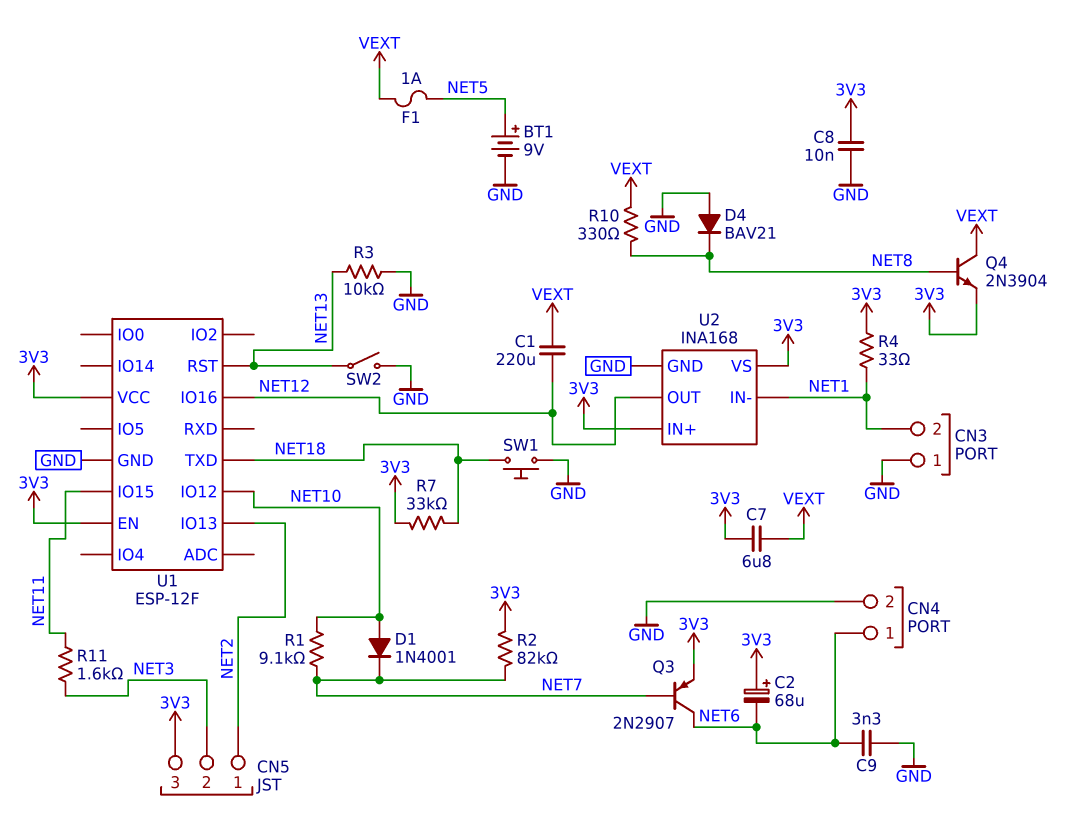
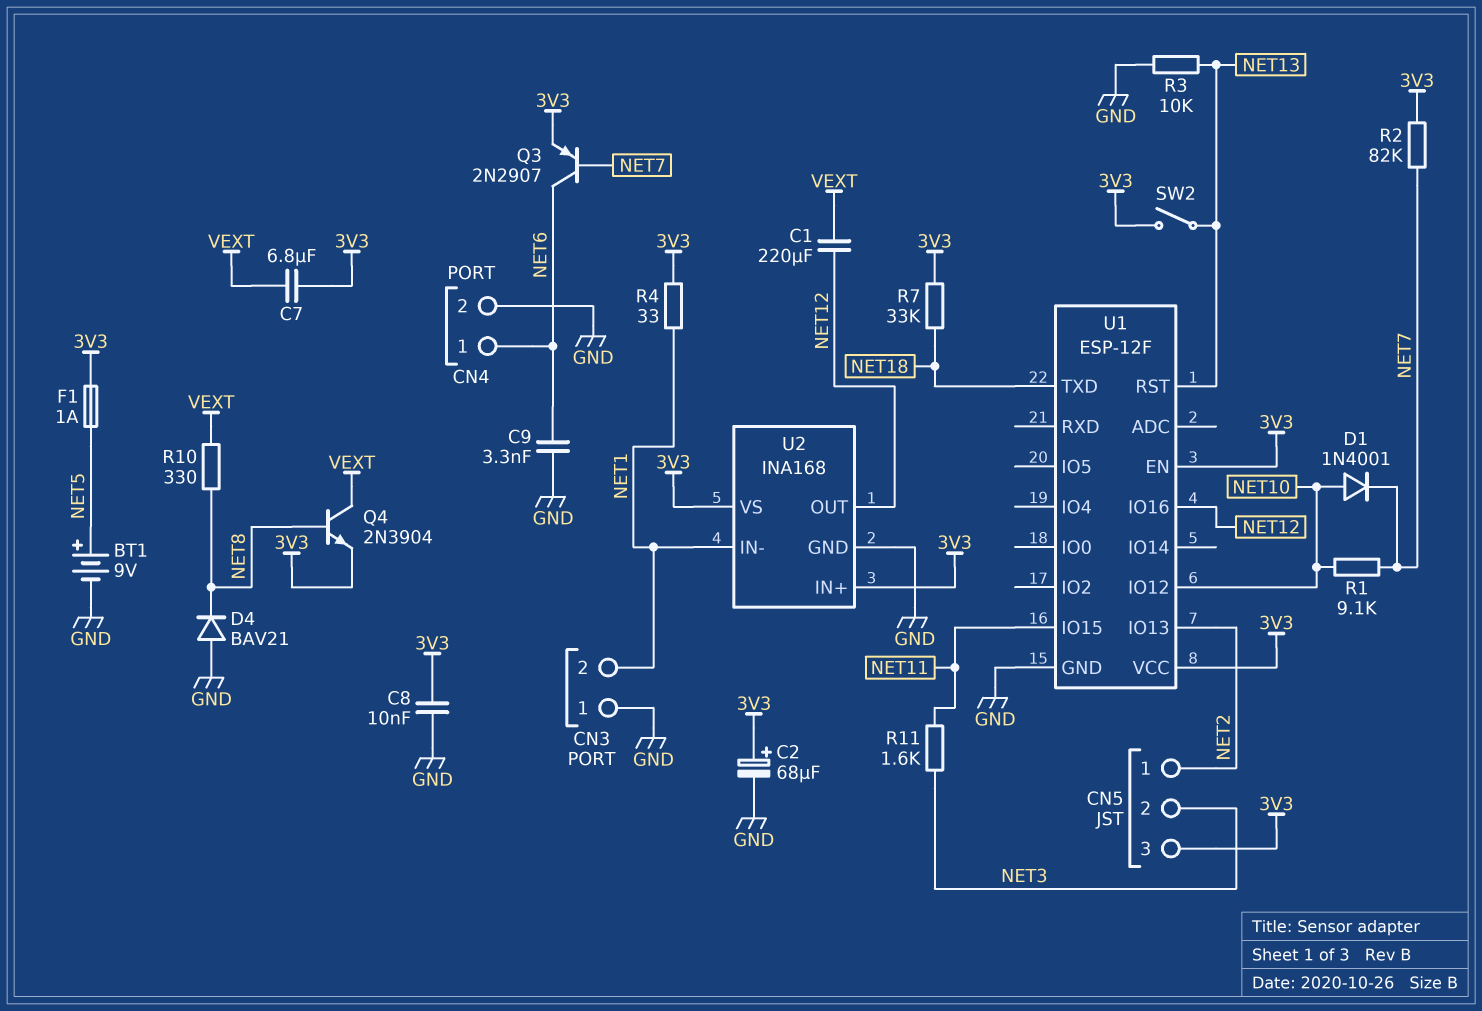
C2: 68uF (plus 3V3, minus NET6) -> 68uF (plus 3V3, minus GND)
F1: 1A (NET5, VEXT) -> 1A (3V3, NET5)
SW1: button (GND, NET18) -> none
SW2: switch (GND, NET13) -> switch (3V3, NET13)

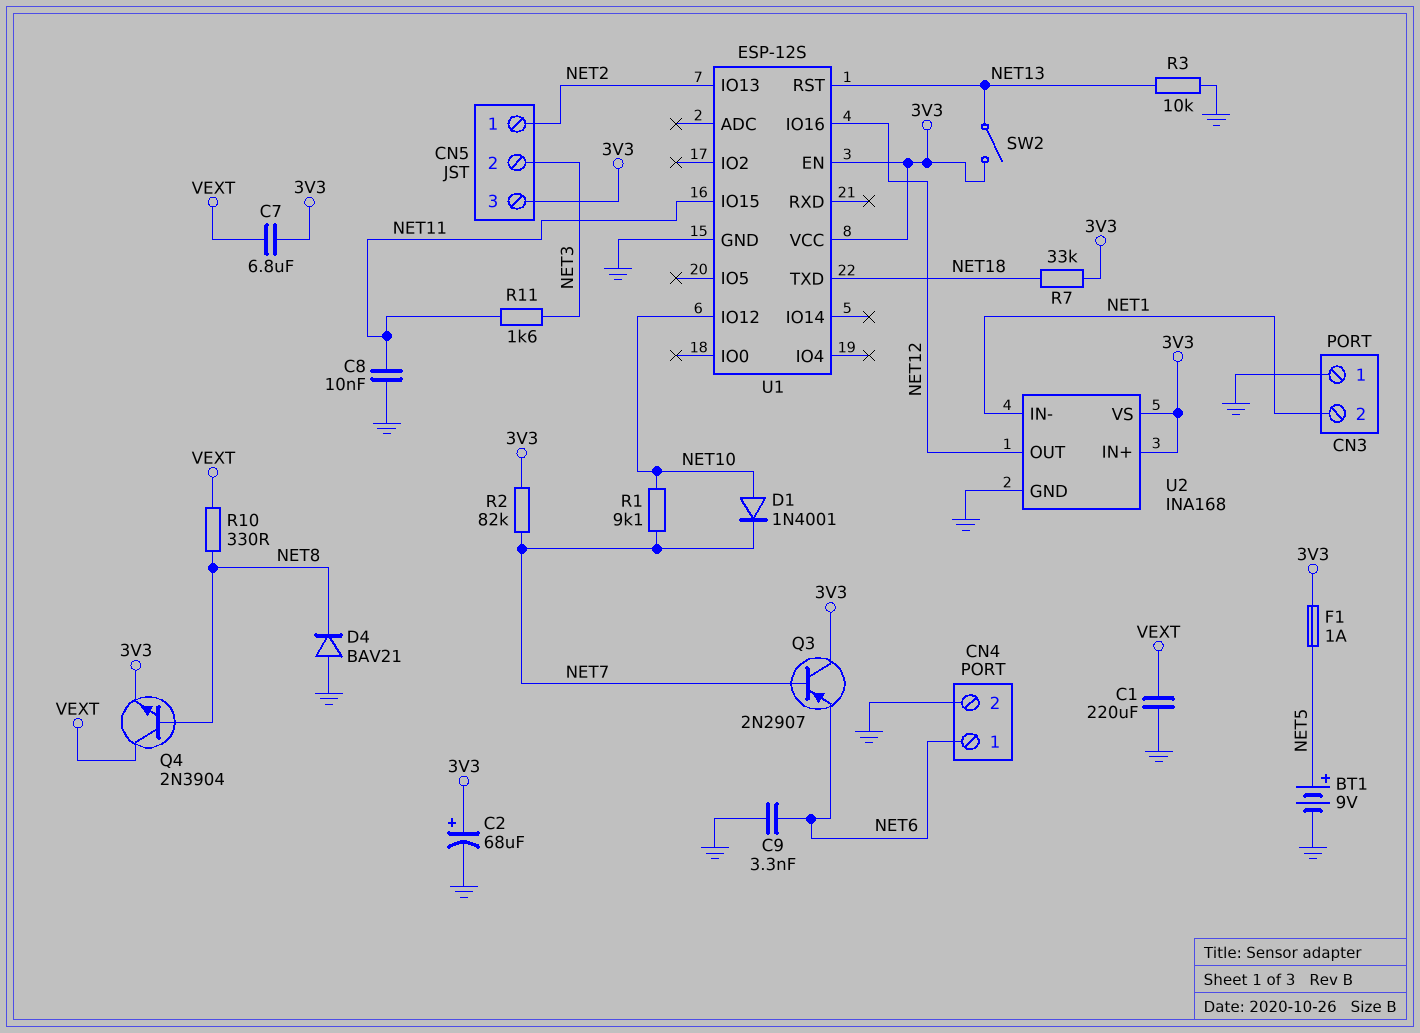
C1: 220uF (NET12, VEXT) -> 220uF (GND, VEXT)
C8: 10nF (3V3, GND) -> 10nF (GND, NET11)
Q3: PNP 2N2907 (B NET7, C NET6, E 3V3) -> PNP 2N2907 (B NET7, C 3V3, E NET6)
R4: 33 (3V3, NET1) -> none
U1: ESP-12F -> ESP-12S

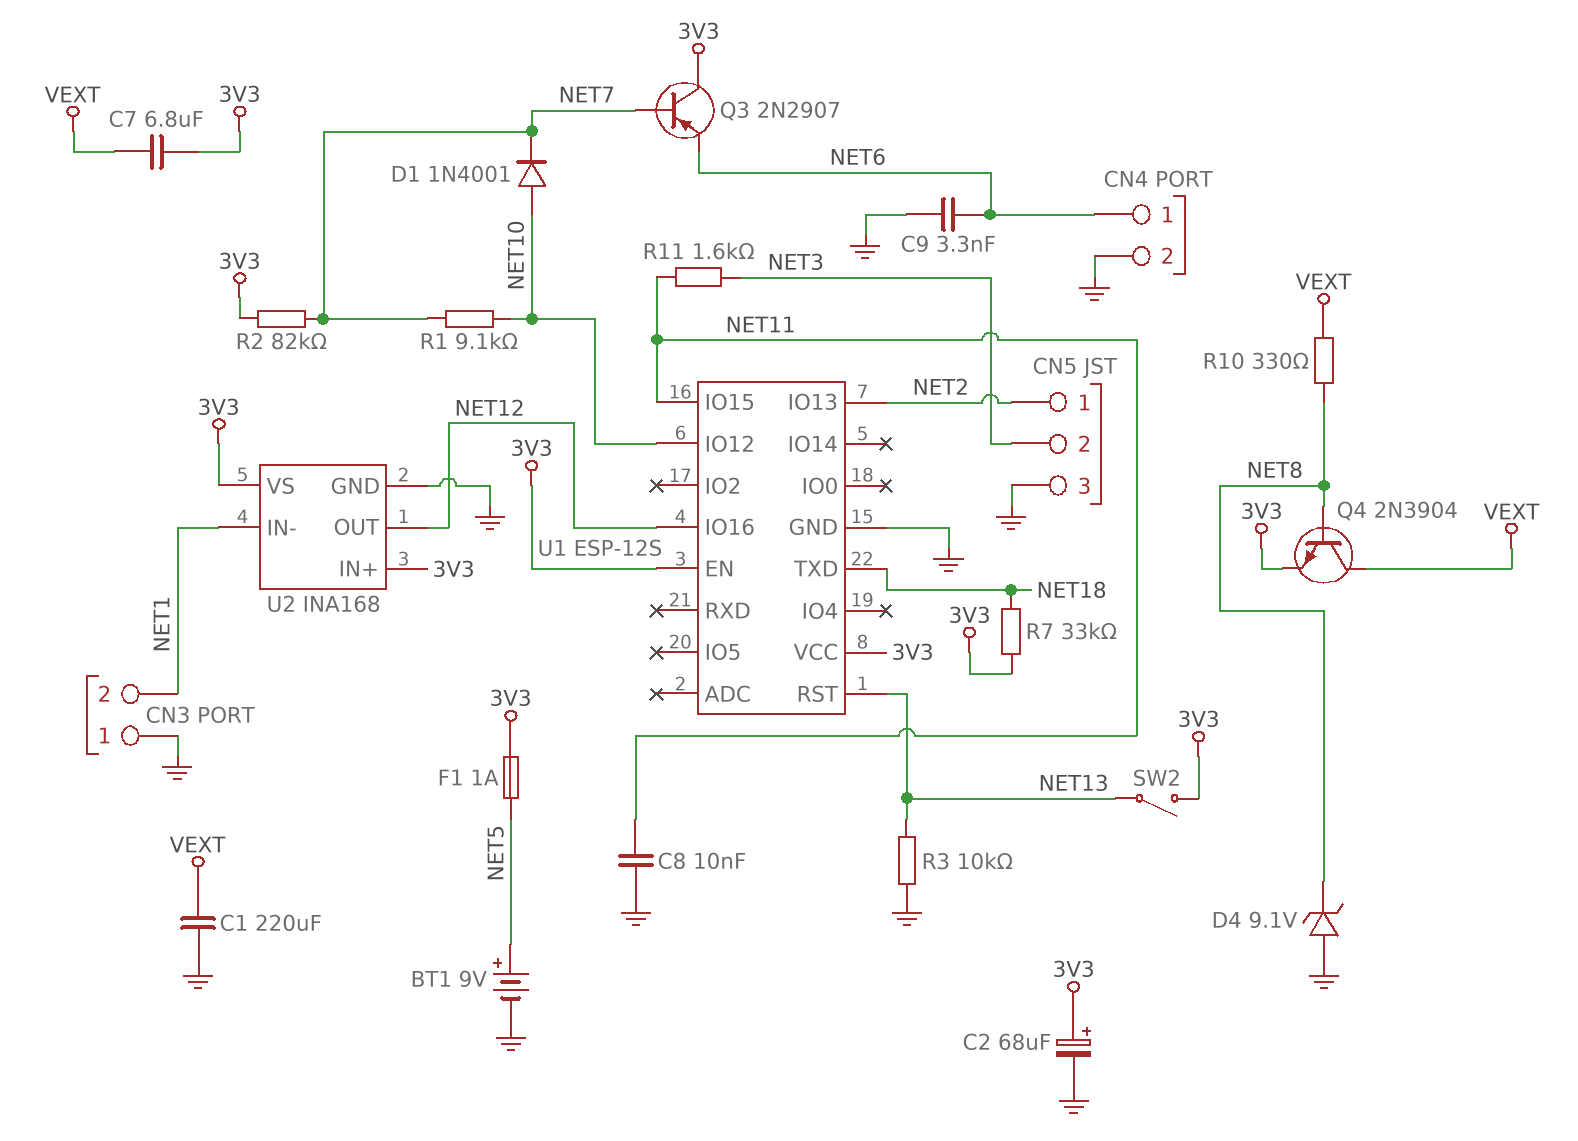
CN5 pin 3: 3V3 -> GND
D4: diode BAV21 (A GND, K NET8) -> zener 9.1V (A GND, K NET8)

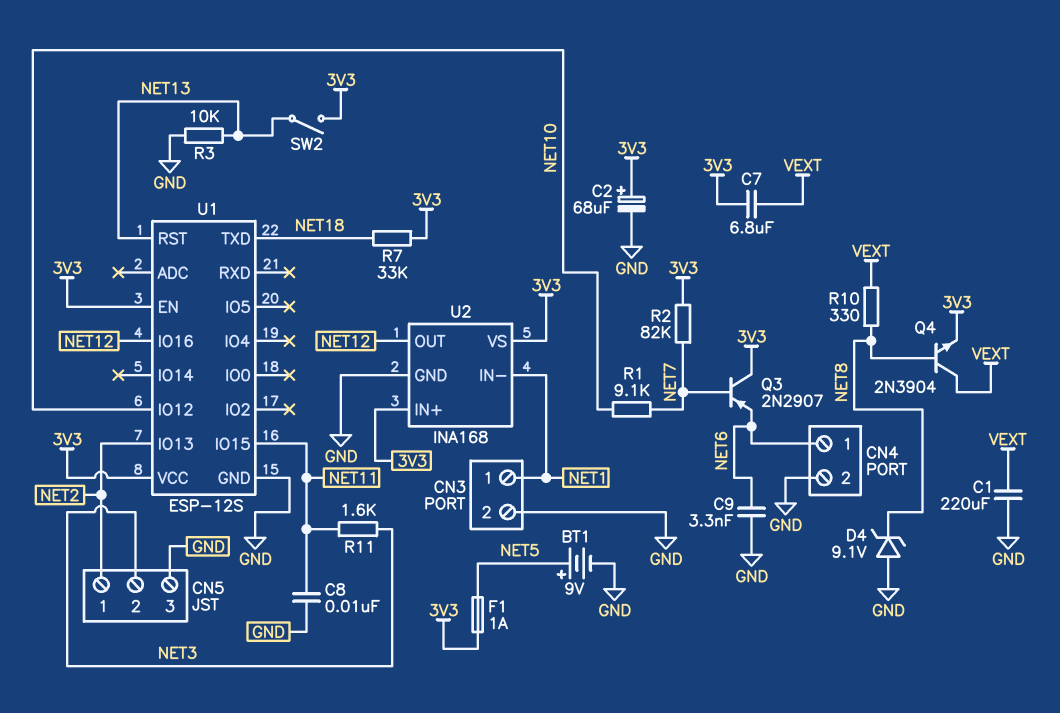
CN3 pin 1: GND -> NET1
CN3 pin 2: NET1 -> GND
D1: diode 1N4001 (A NET10, K NET7) -> none

